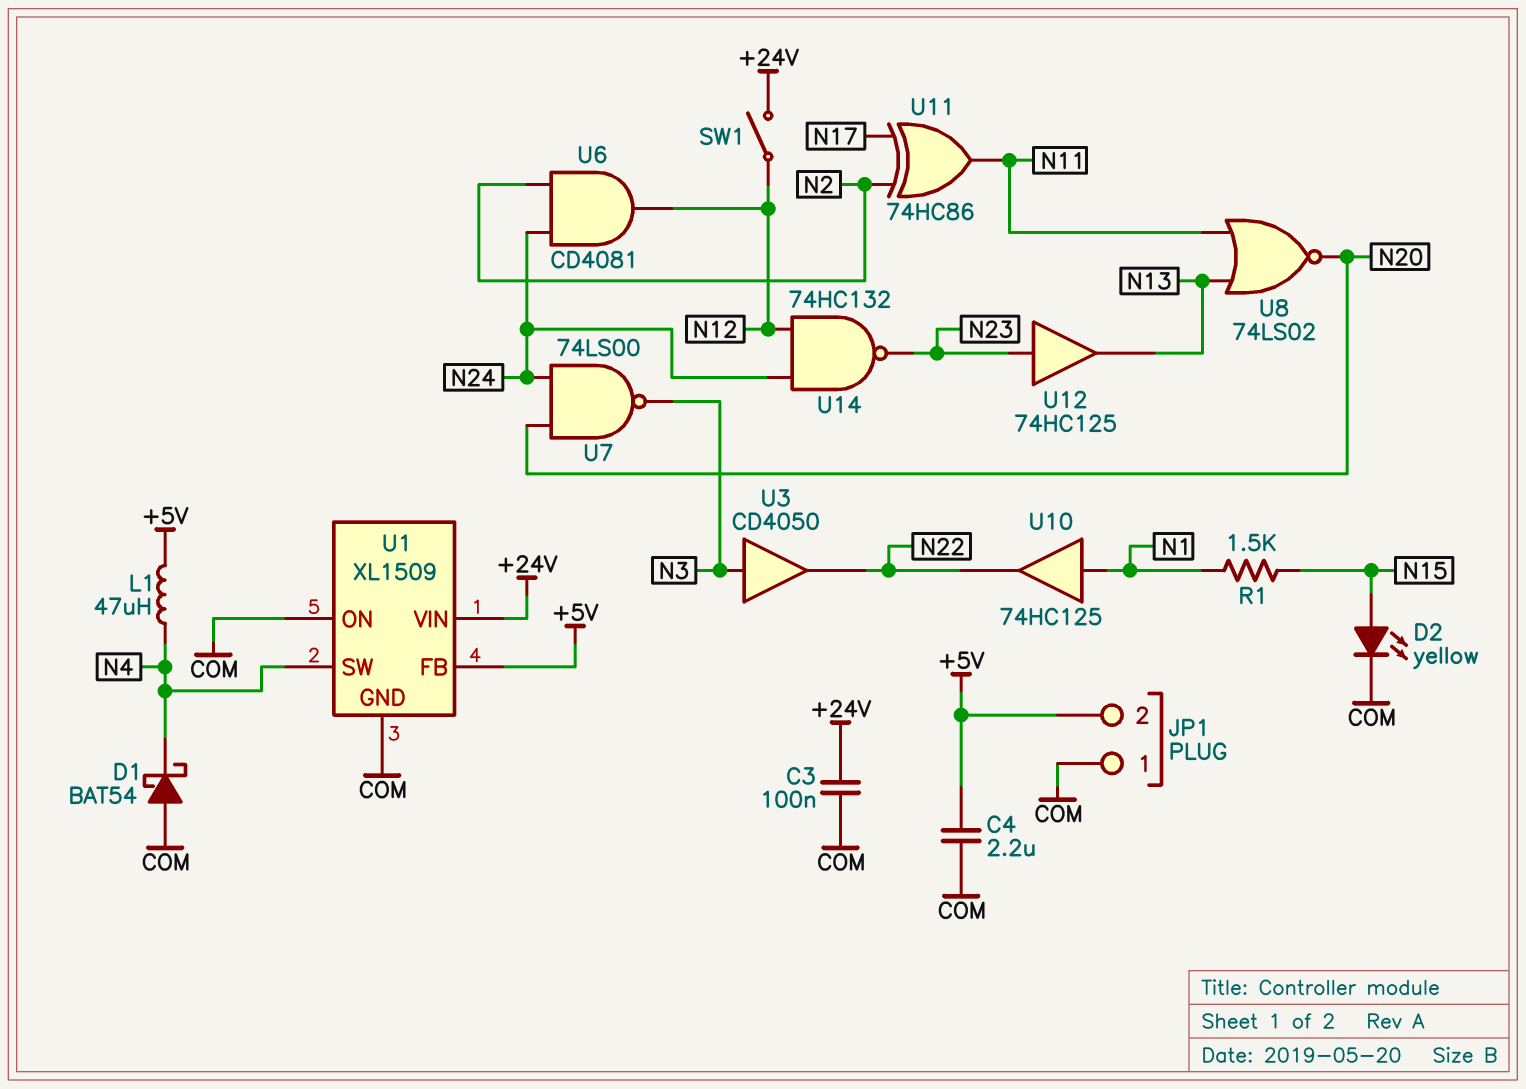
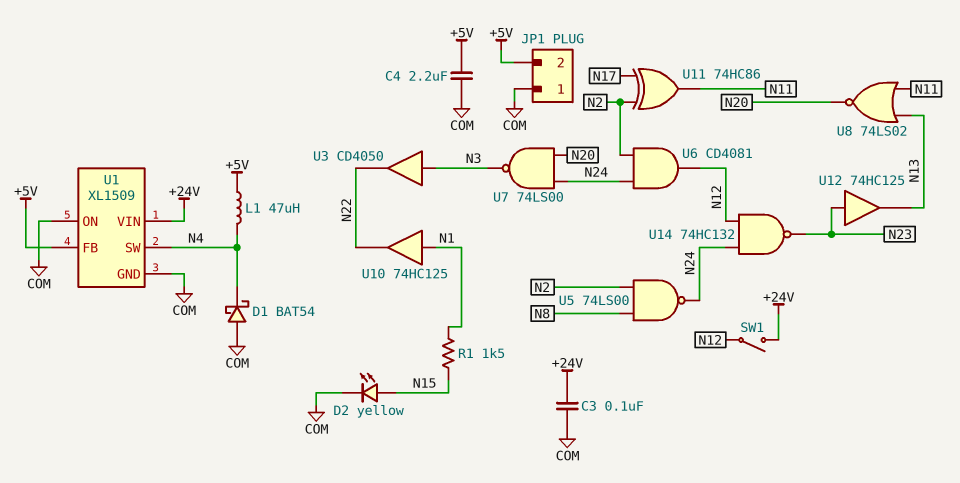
U5: none -> NAND 74LS00 (in N2, in N8, out N24)

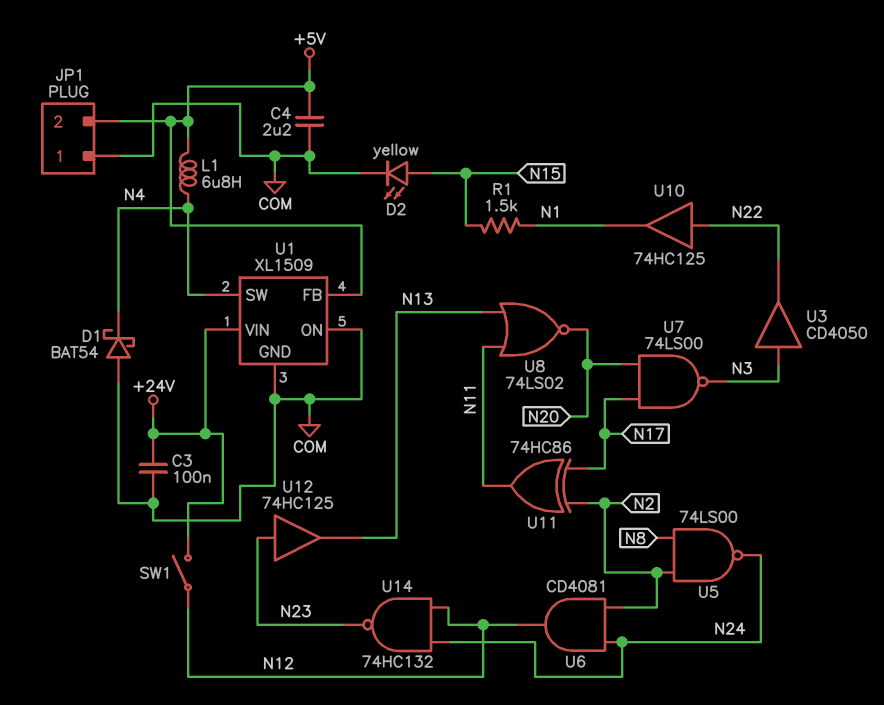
L1: 47uH (+5V, N4) -> 6.8uH (+5V, N4)
U7: NAND 74LS00 (in N20, in N24, out N3) -> NAND 74LS00 (in N17, in N20, out N3)
U10: buffer 74HC125 (in N1, out N22) -> buffer 74HC125 (in N22, out N1)

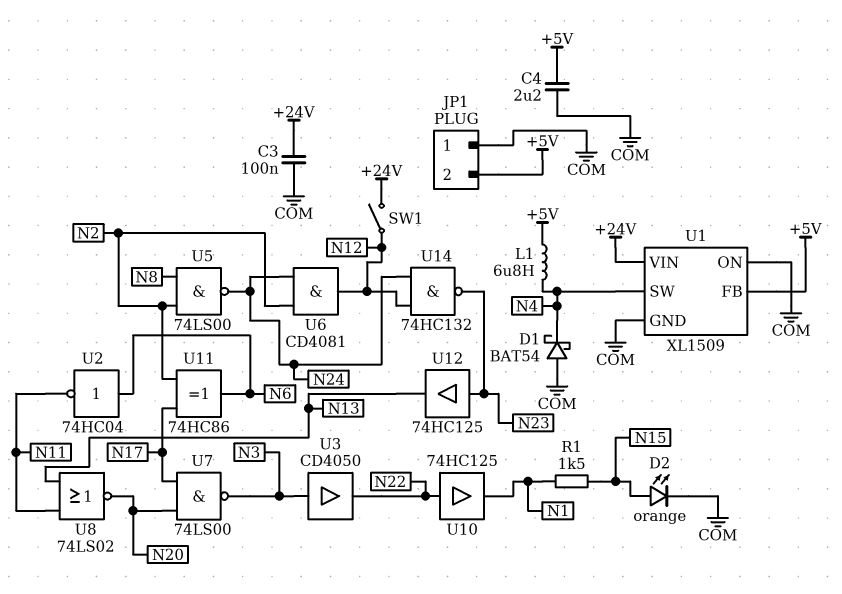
D2: LED yellow (A N15, K COM) -> LED orange (A N15, K COM)
U2: none -> NOT 74HC04 (in N6, out N11)
U11: XOR 74HC86 (in N2, in N17, out N11) -> XOR 74HC86 (in N2, in N17, out N6)

